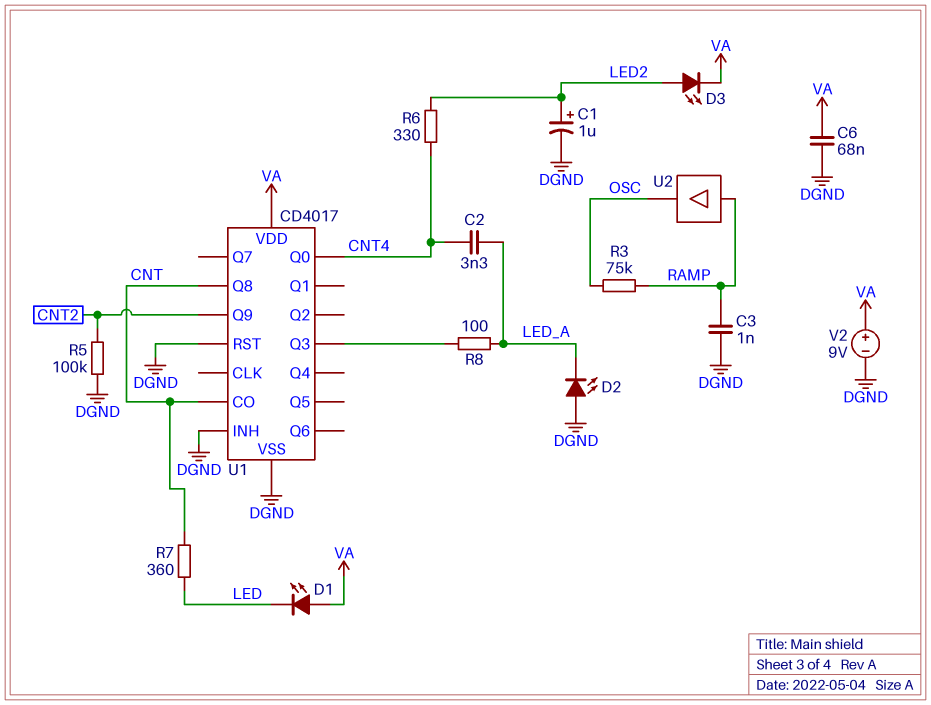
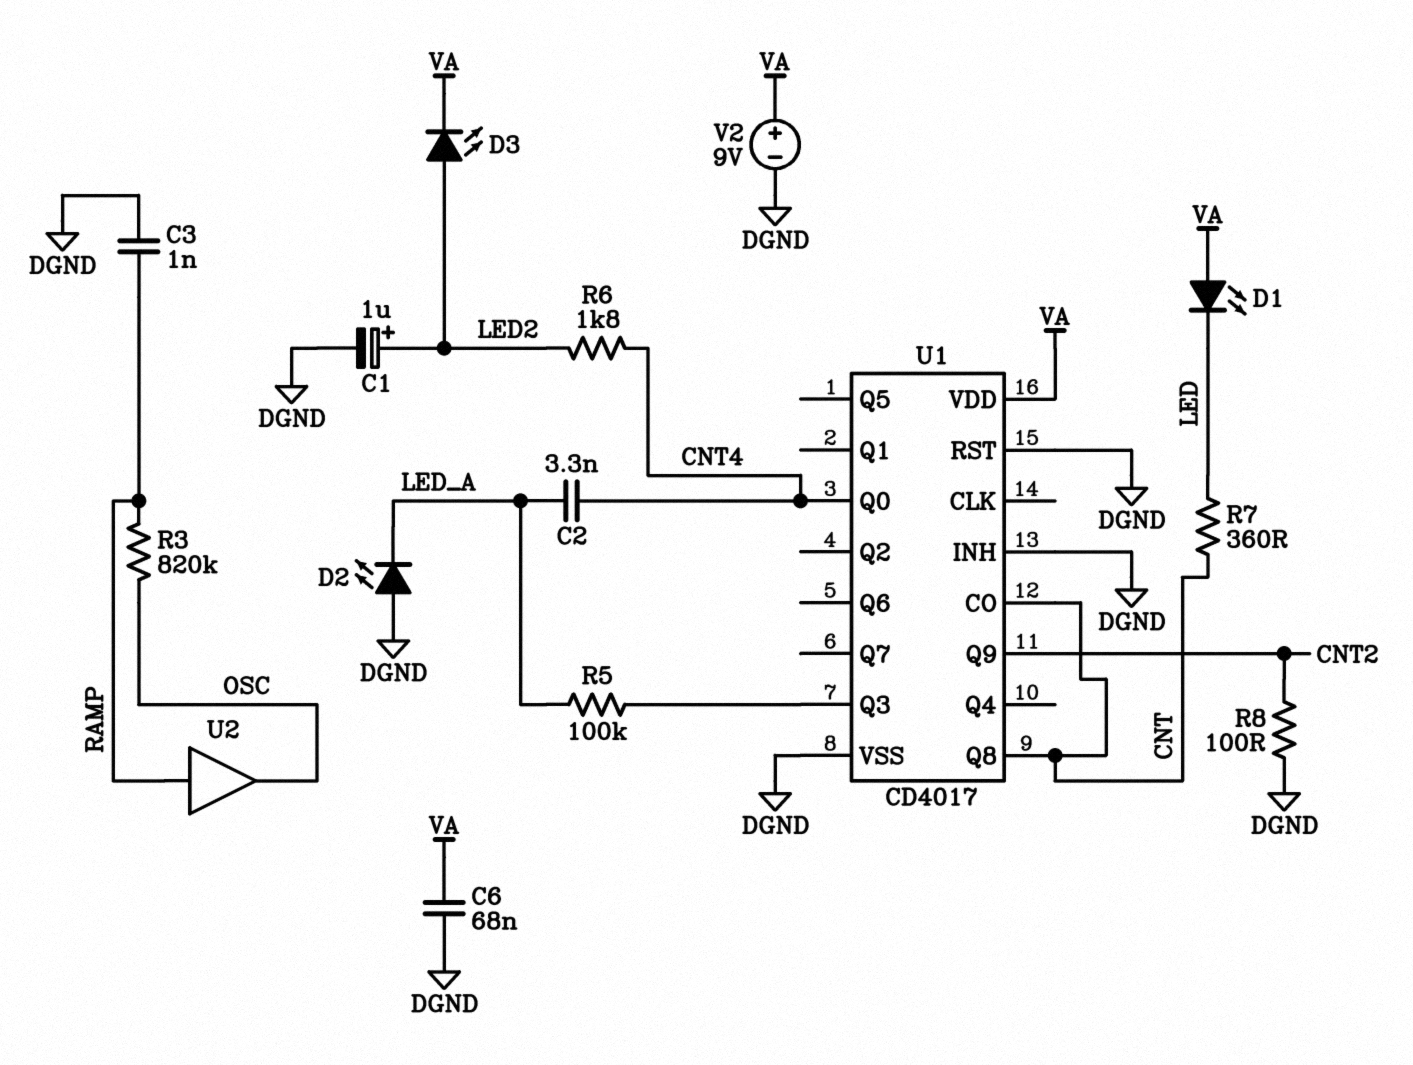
R3: 75k (OSC, RAMP) -> 820k (OSC, RAMP)
R5: 100k (CNT2, DGND) -> 100k (LED_A, U1/Q3)
R6: 330 (CNT4, LED2) -> 1.8k (CNT4, LED2)
R8: 100 (LED_A, U1/Q3) -> 100 (CNT2, DGND)

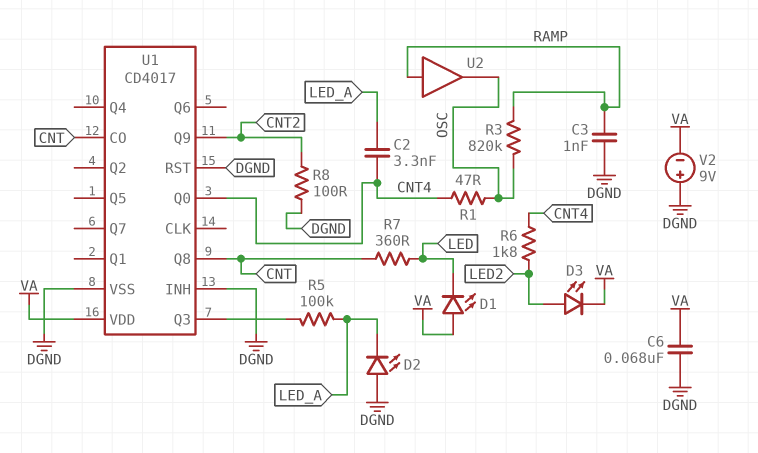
C1: 1uF (plus LED2, minus DGND) -> none
R1: none -> 47 (CNT4, OSC)
V2: 9V (plus VA, minus DGND) -> 9V (plus DGND, minus VA)

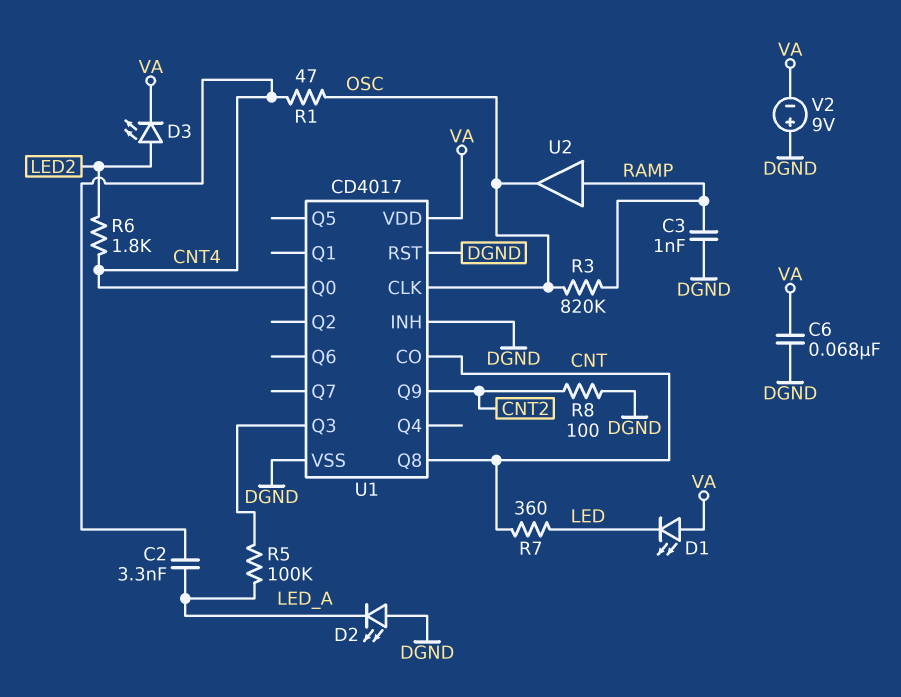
U1 pin CLK: none -> OSC

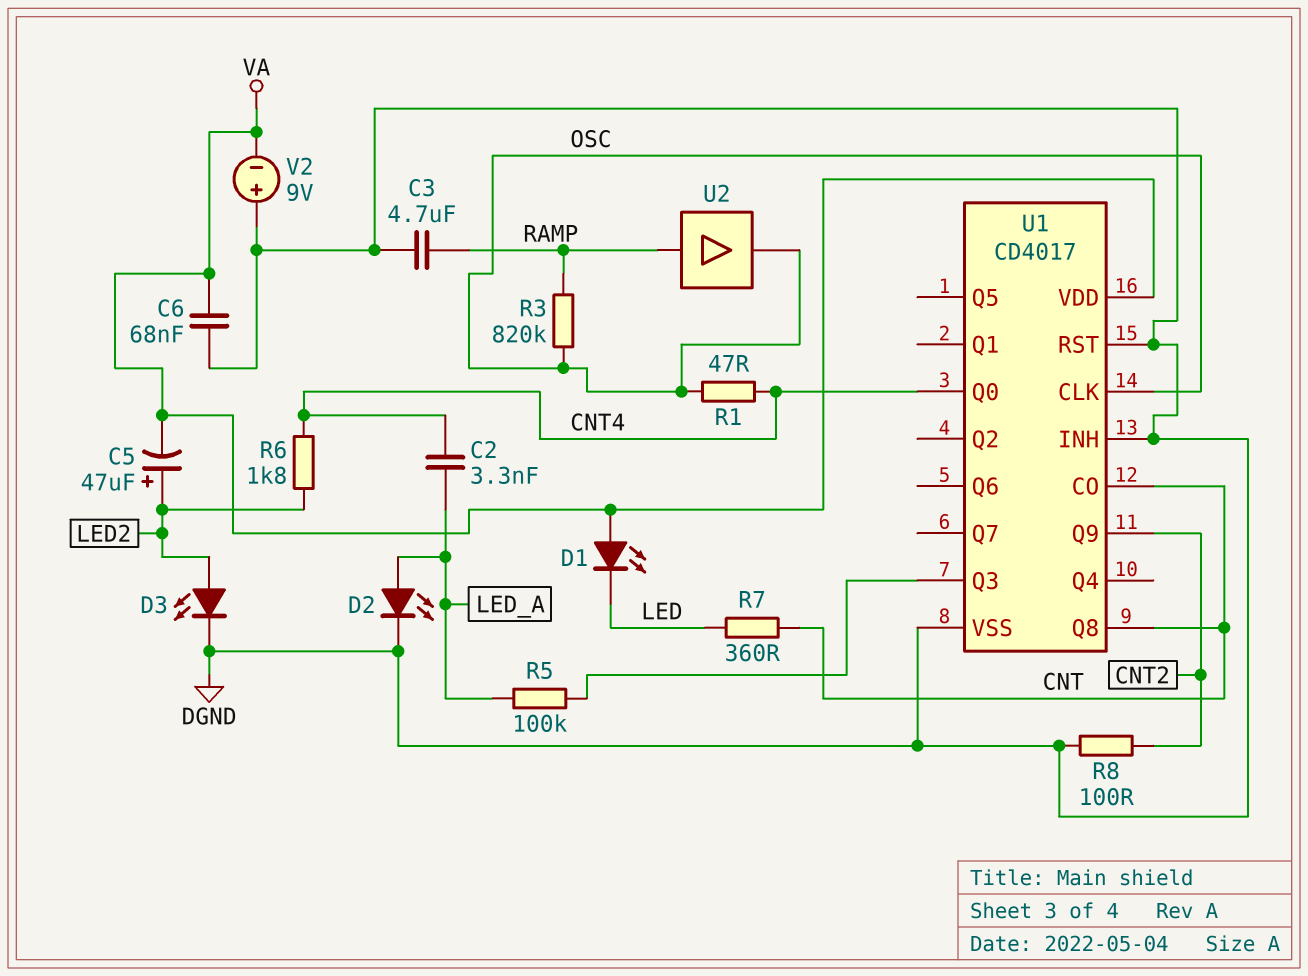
C3: 1nF (DGND, RAMP) -> 4.7uF (DGND, RAMP)
C5: none -> 47uF (plus LED2, minus VA)
D2: LED (A DGND, K LED_A) -> LED (A LED_A, K DGND)
D3: LED (A LED2, K VA) -> LED (A LED2, K DGND)

